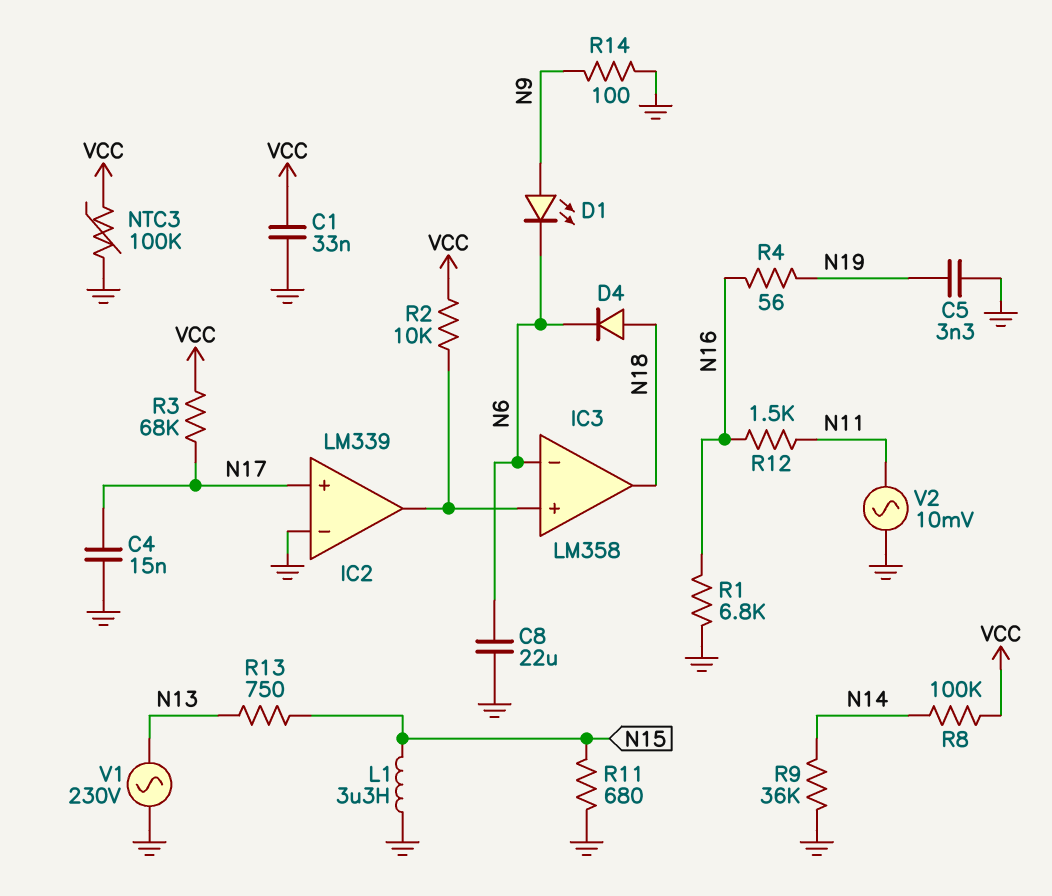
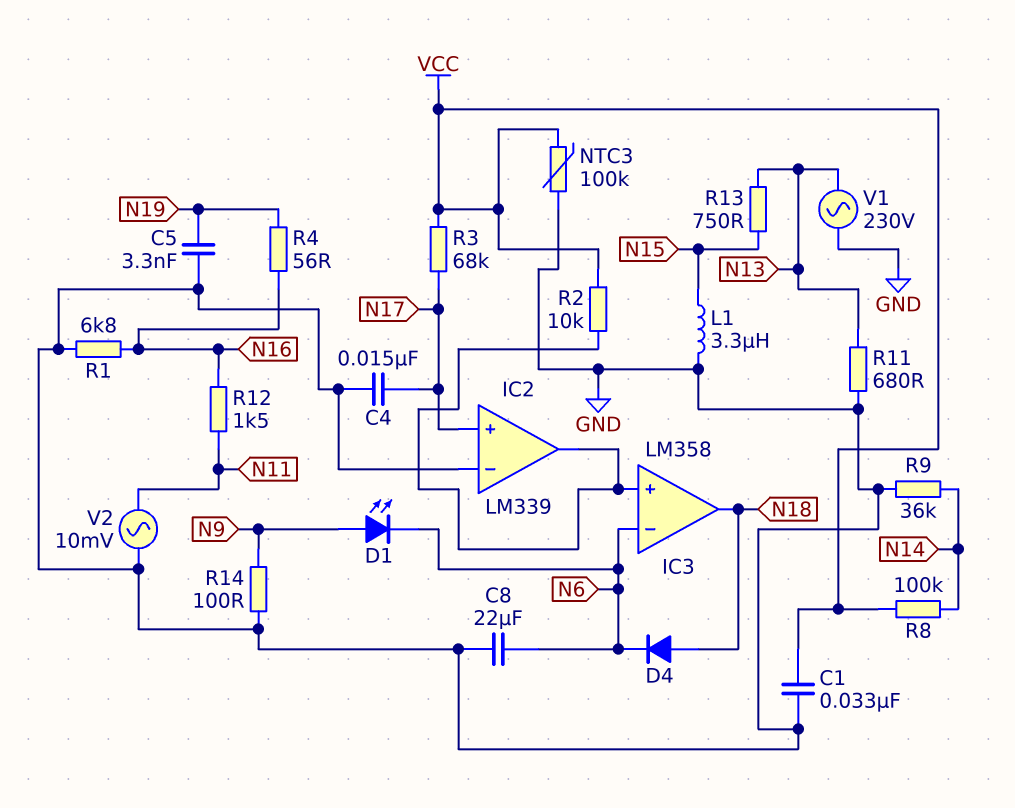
R11: 680 (GND, N15) -> 680 (GND, N13)

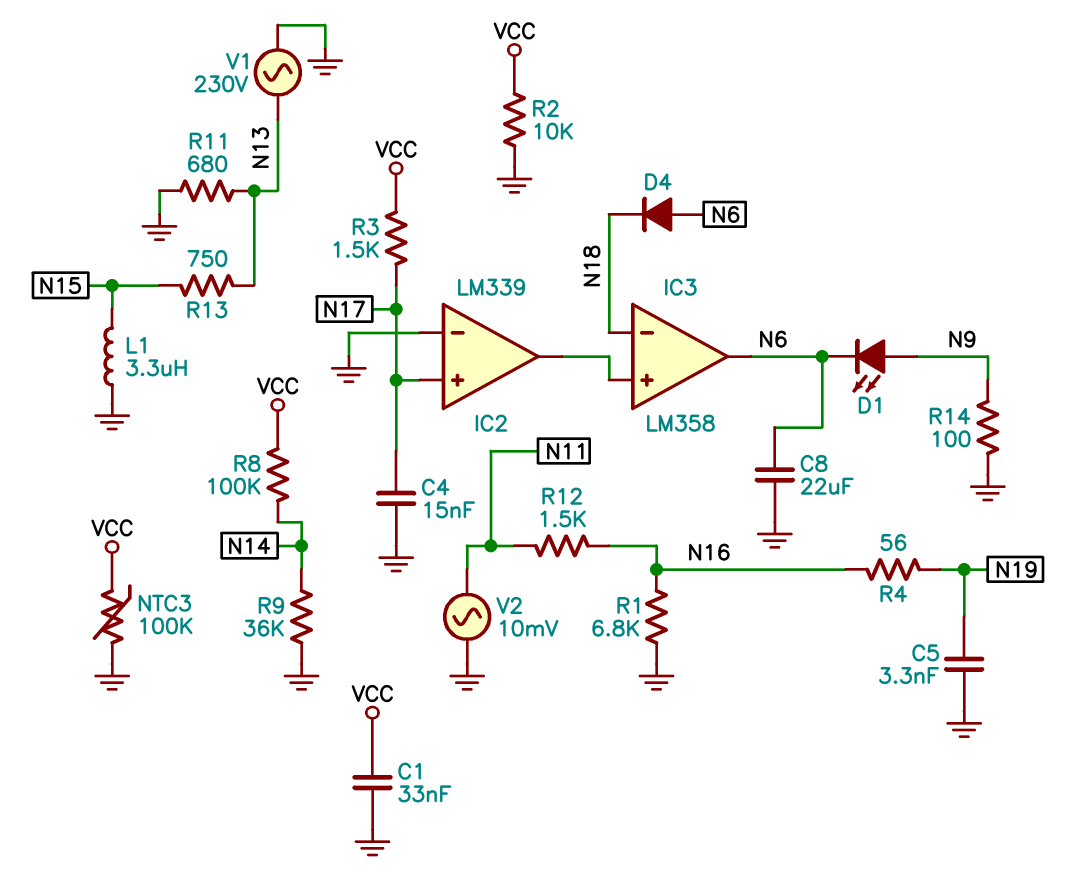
D4: diode (A N18, K N6) -> diode (A N6, K N18)
IC3 pin in-: N6 -> N18
IC3 pin out: N18 -> N6
R2: 10k (IC2/out, VCC) -> 10k (GND, VCC)
R3: 68k (N17, VCC) -> 1.5k (N17, VCC)

